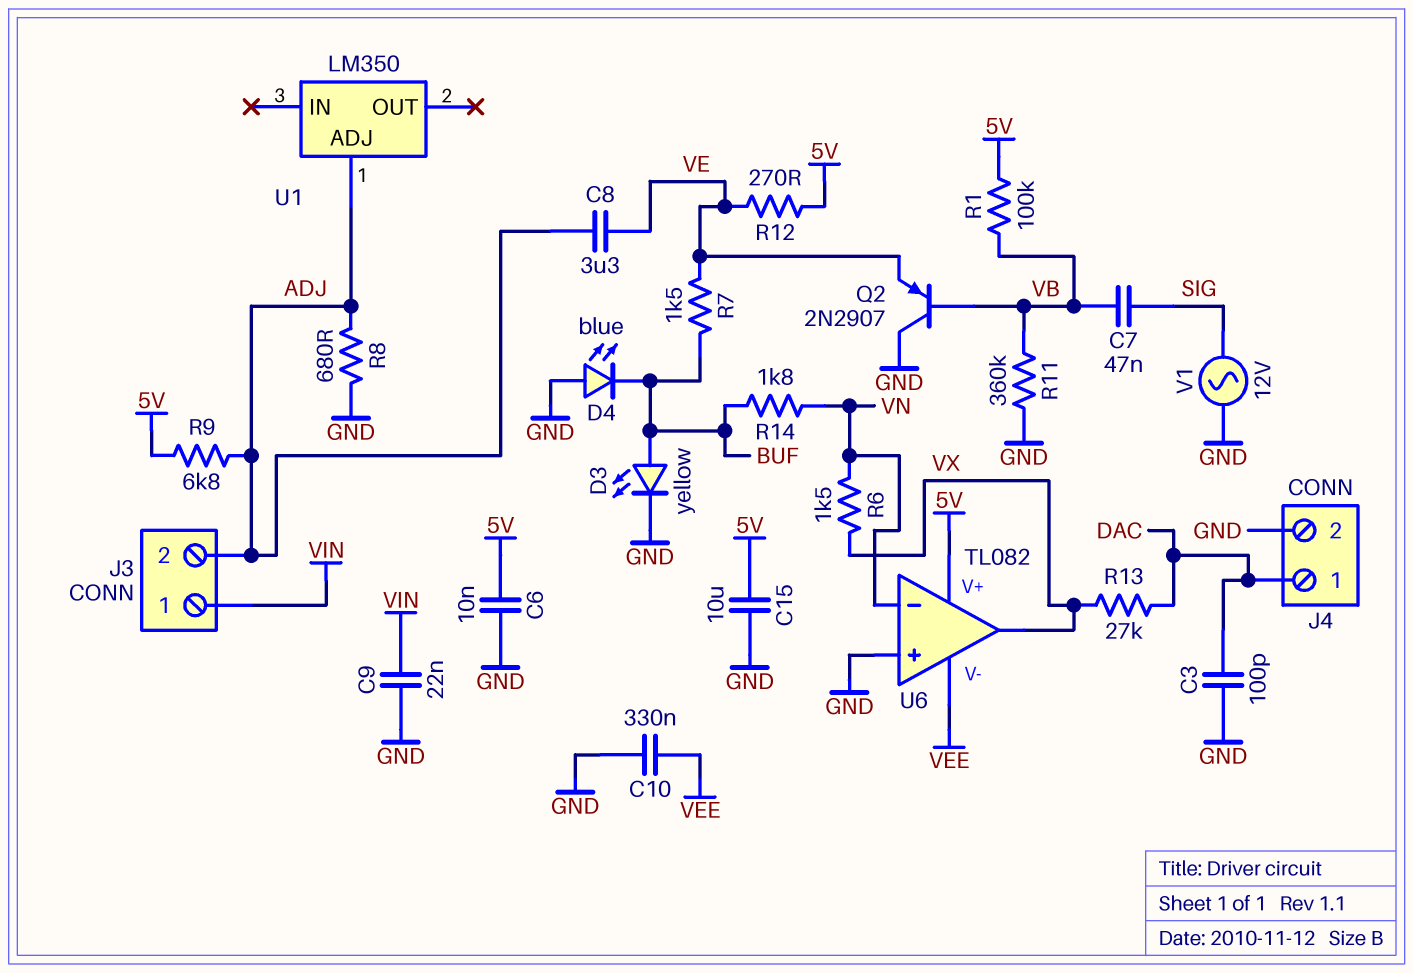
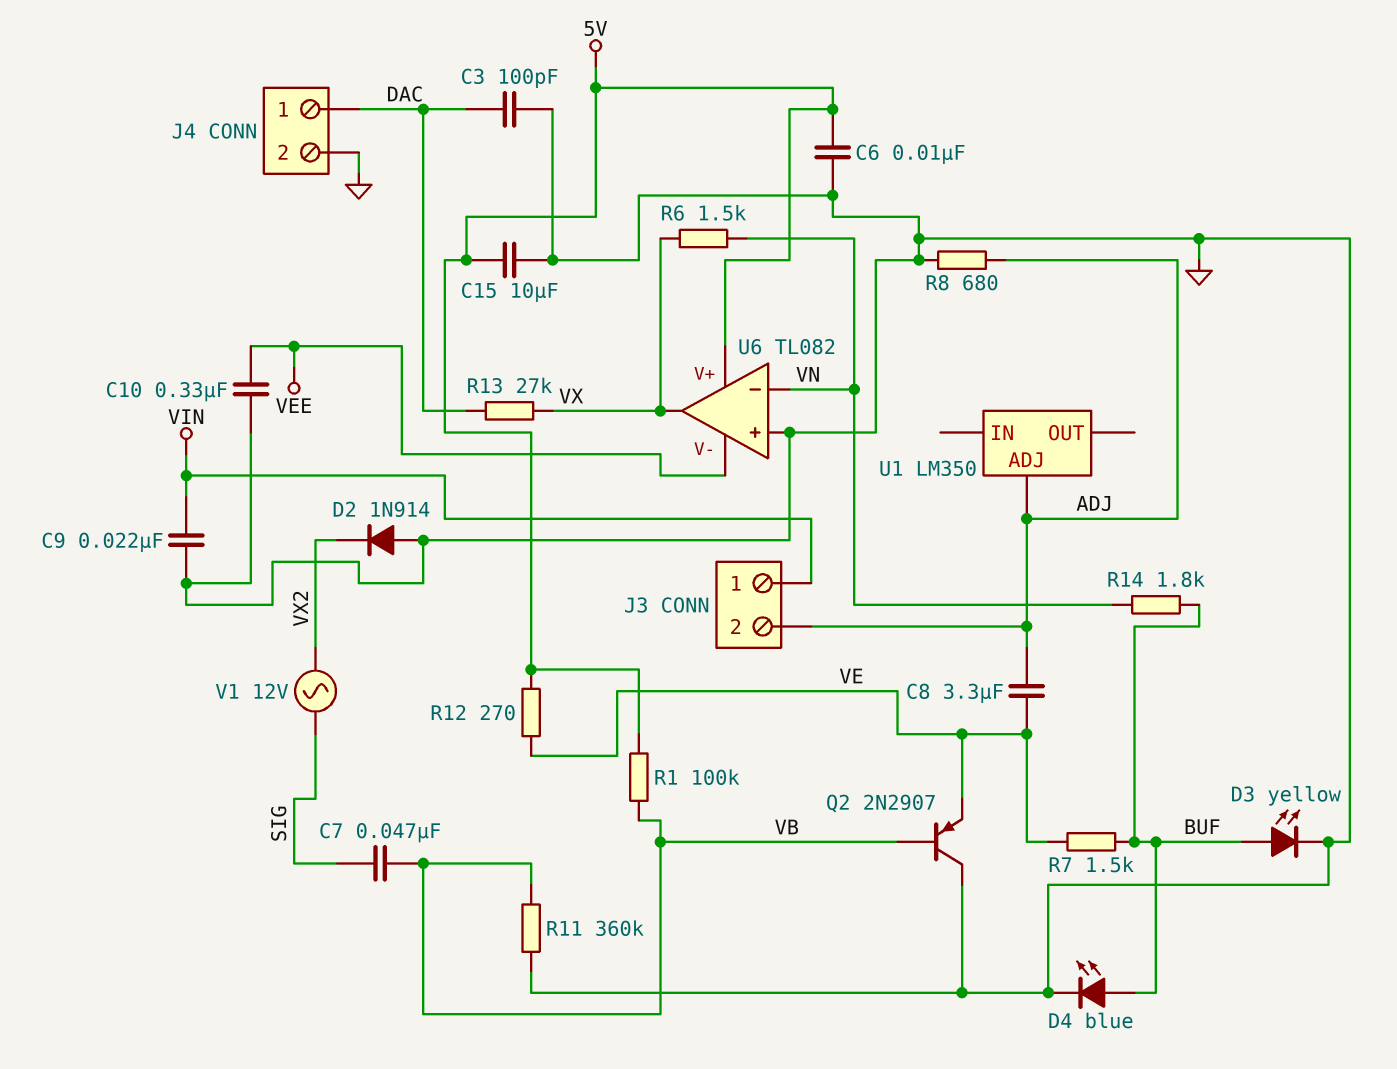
D2: none -> diode 1N914 (A GND, K VX2)
D4: LED blue (A GND, K BUF) -> LED blue (A BUF, K GND)
R9: 6.8k (5V, ADJ) -> none
V1: AC 12V (GND, SIG) -> AC 12V (SIG, VX2)

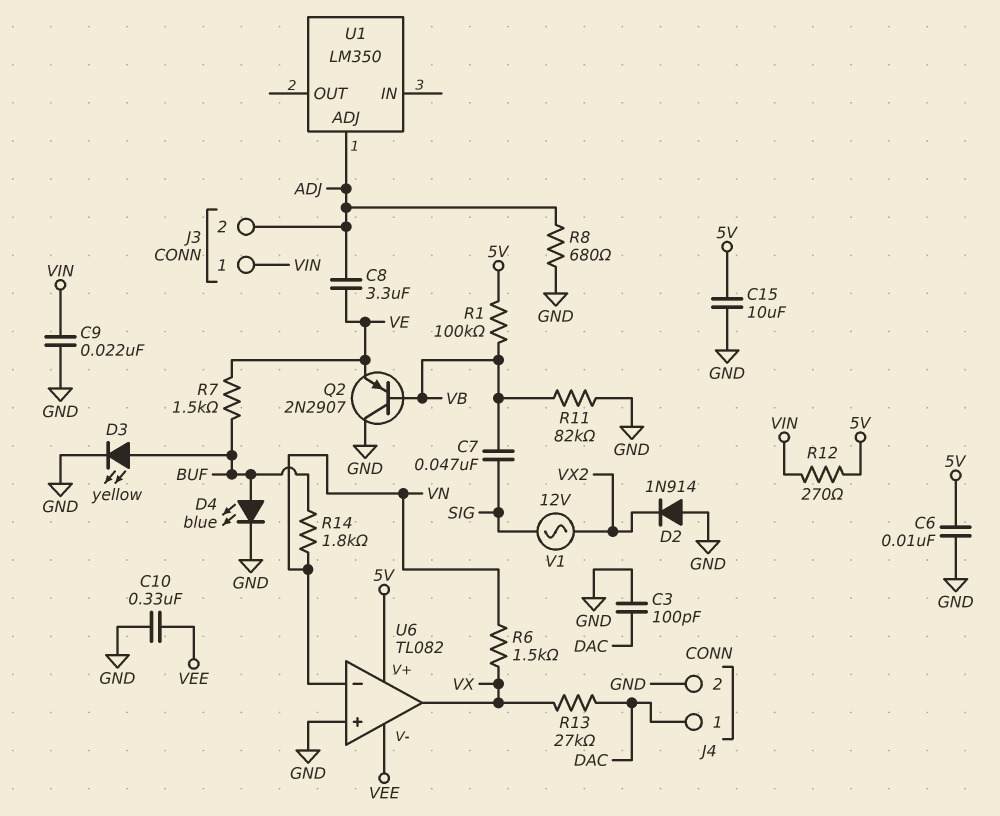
R11: 360k (GND, VB) -> 82k (GND, VB)
R12: 270 (5V, VE) -> 270 (5V, VIN)

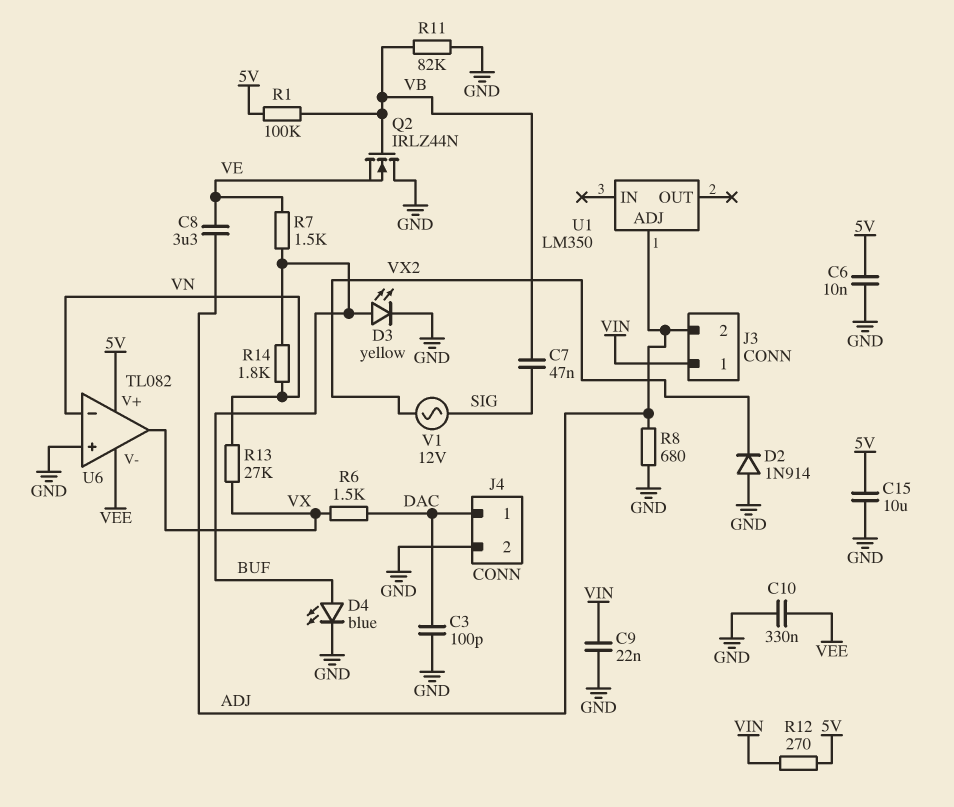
Q2: PNP 2N2907 (B VB, C GND, E VE) -> NMOS IRLZ44N (G VB, D GND, S VE)
R6: 1.5k (VN, VX) -> 1.5k (DAC, VX)
R13: 27k (DAC, VX) -> 27k (VN, VX)

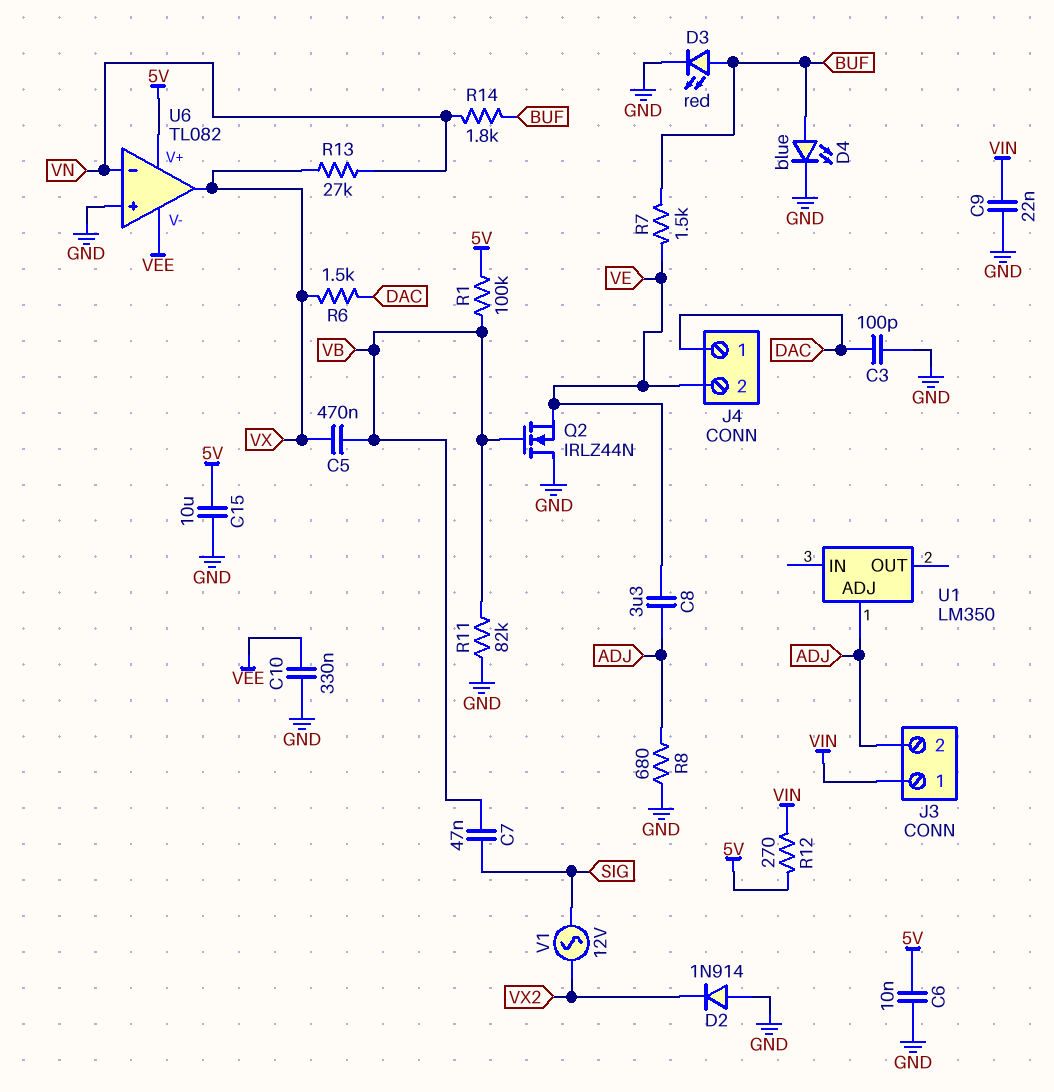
C5: none -> 470nF (VB, VX)
D3: LED yellow (A BUF, K GND) -> LED red (A BUF, K GND)
J4 pin 2: GND -> VE

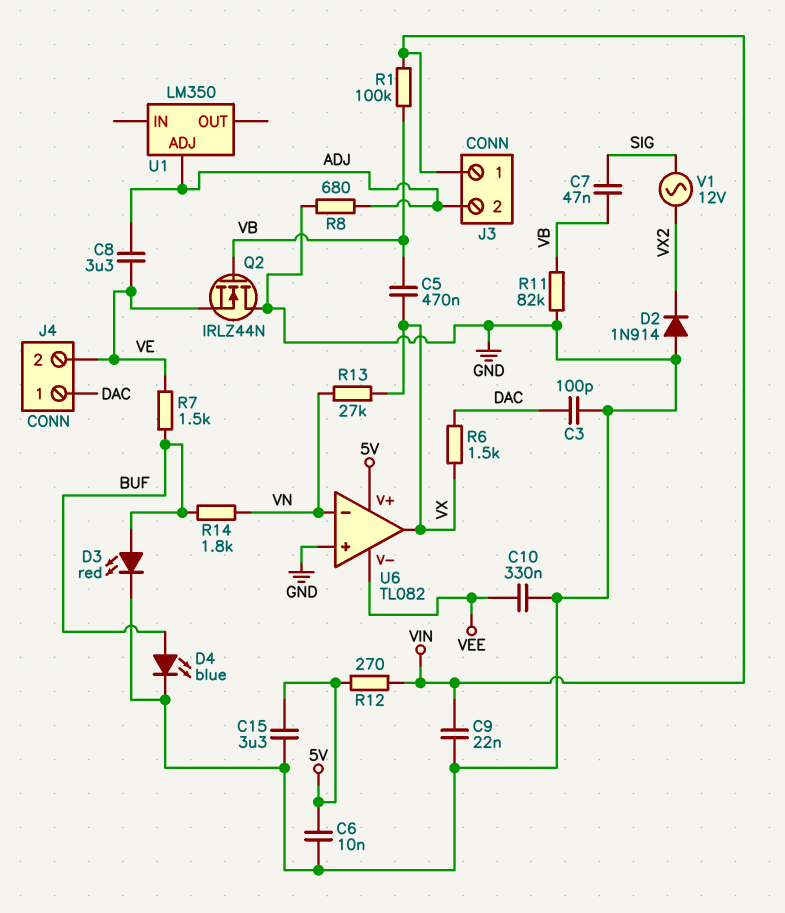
C15: 10uF (5V, GND) -> 3.3uF (5V, GND)
R1: 100k (5V, VB) -> 100k (VB, VIN)

